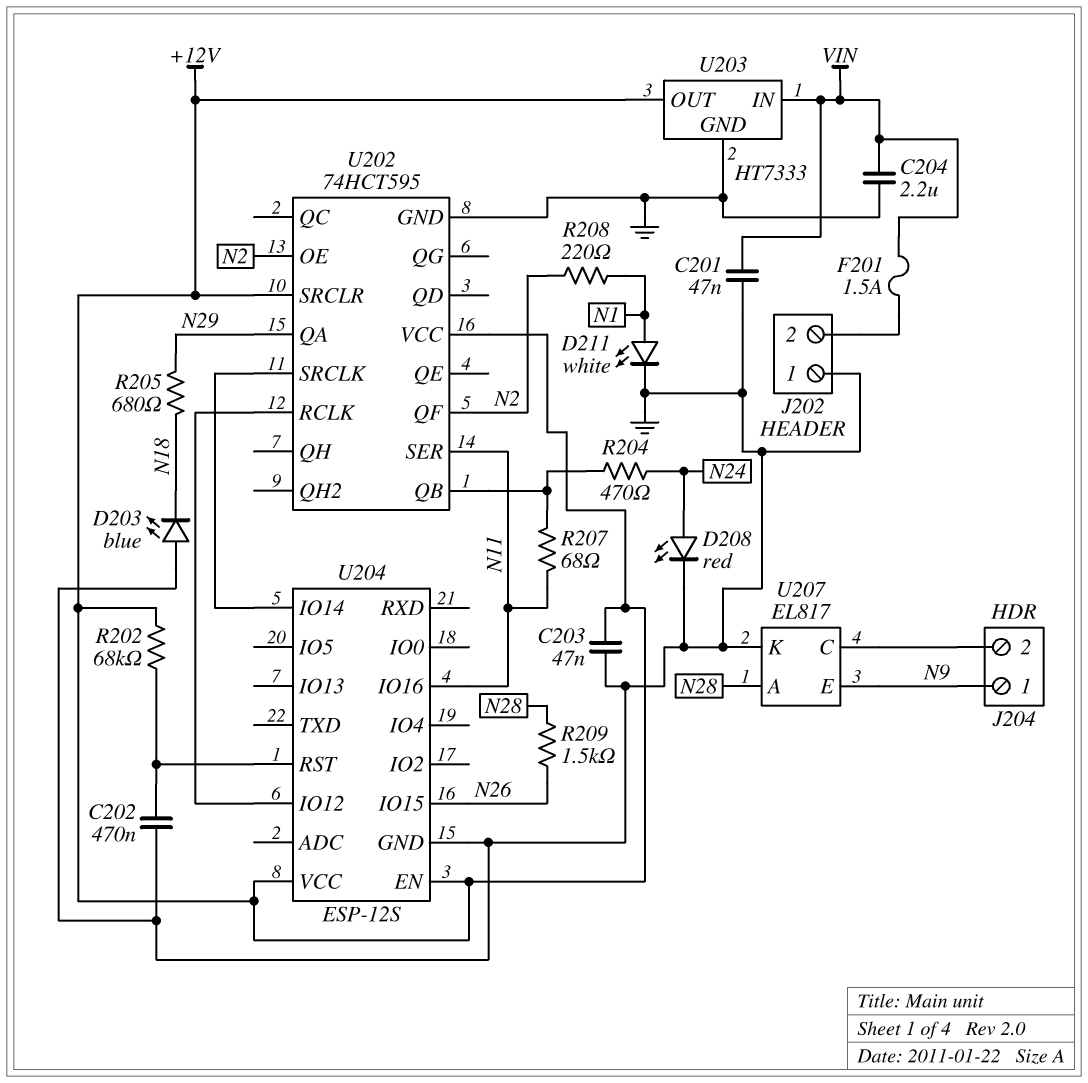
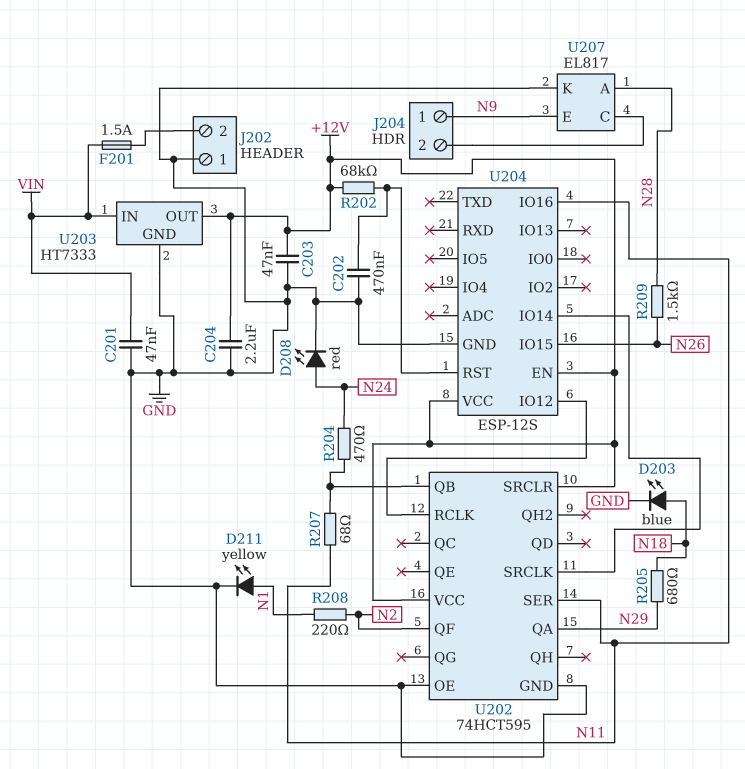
C204: 2.2uF (GND, VIN) -> 2.2uF (+12V, GND)
D203: LED blue (A GND, K N18) -> LED blue (A N18, K GND)
D211: LED white (A N1, K GND) -> LED yellow (A N1, K GND)
U202 pin OE: N2 -> GND

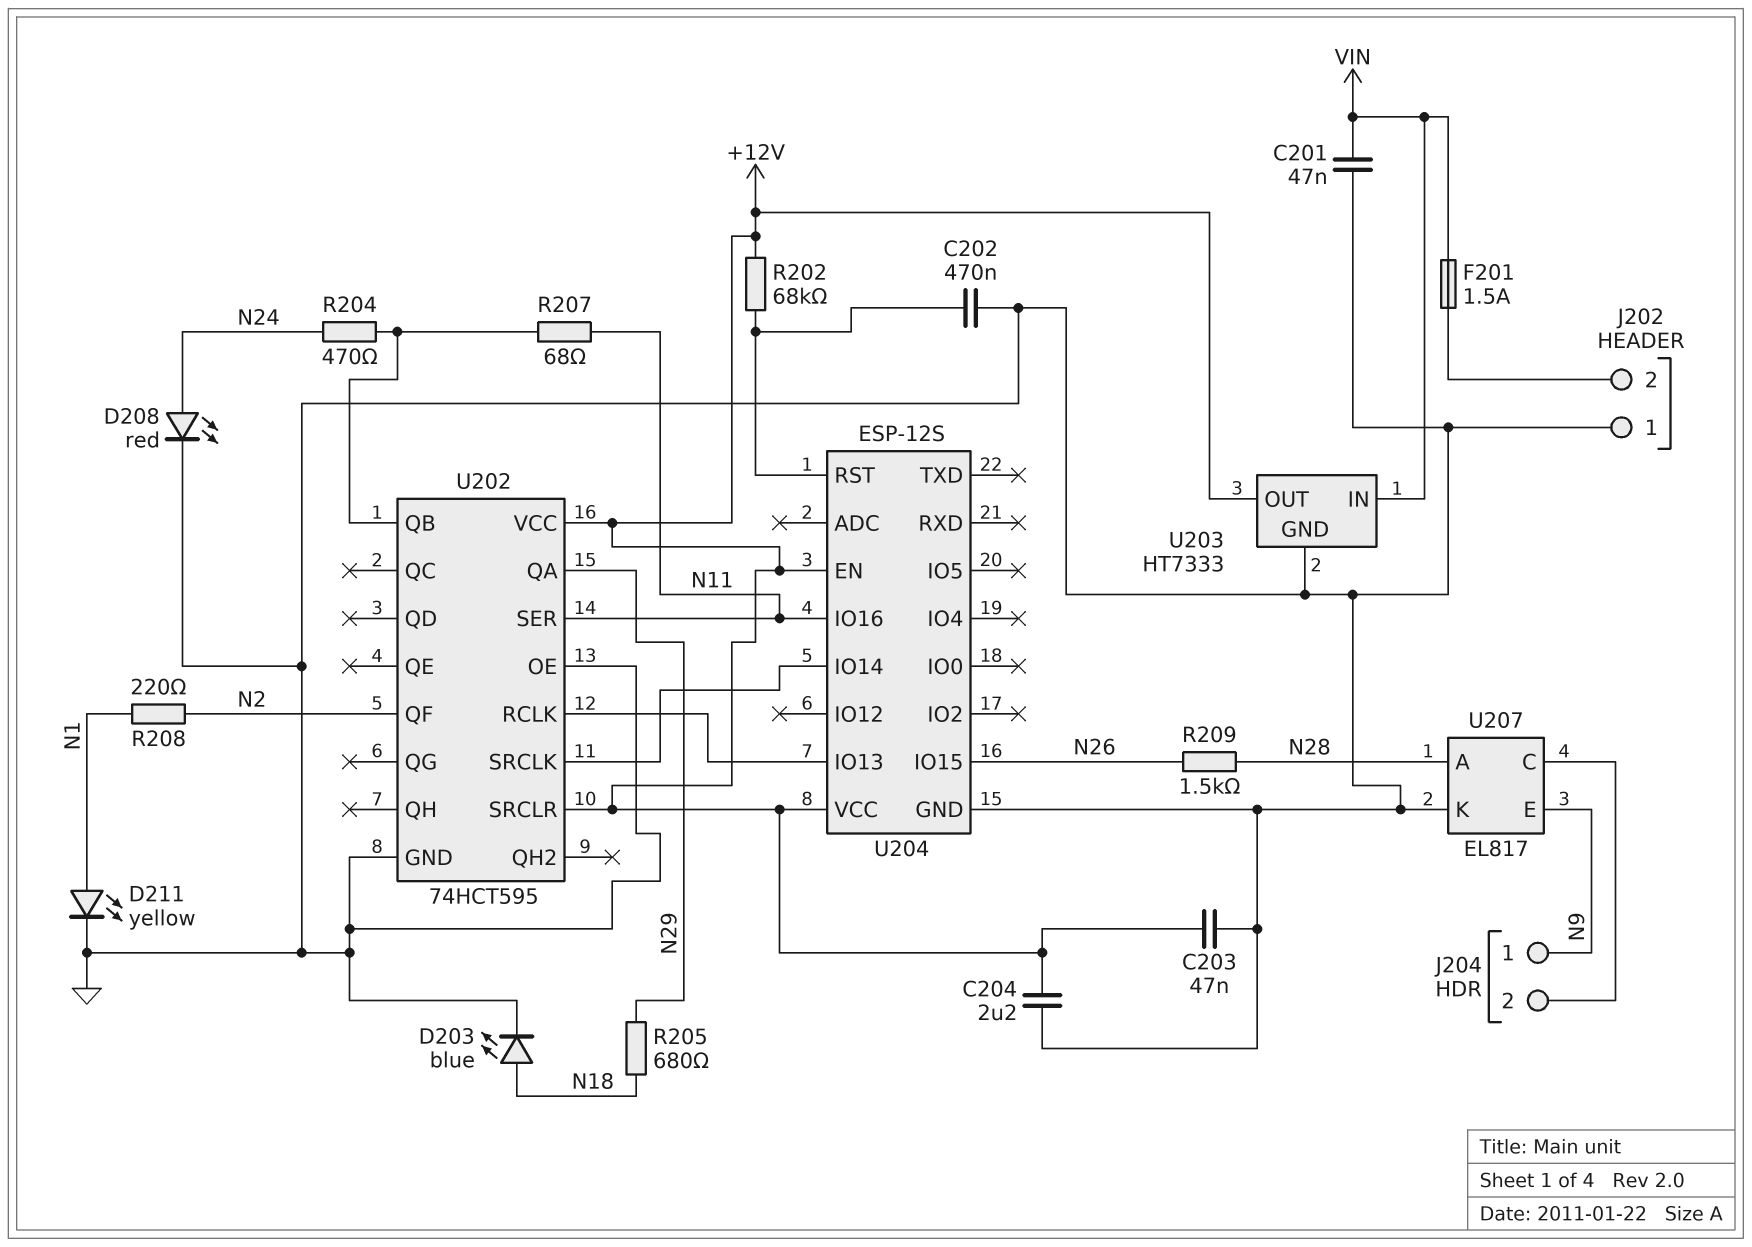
U204 pin IO12: U202/RCLK -> none
U204 pin IO13: none -> U202/RCLK

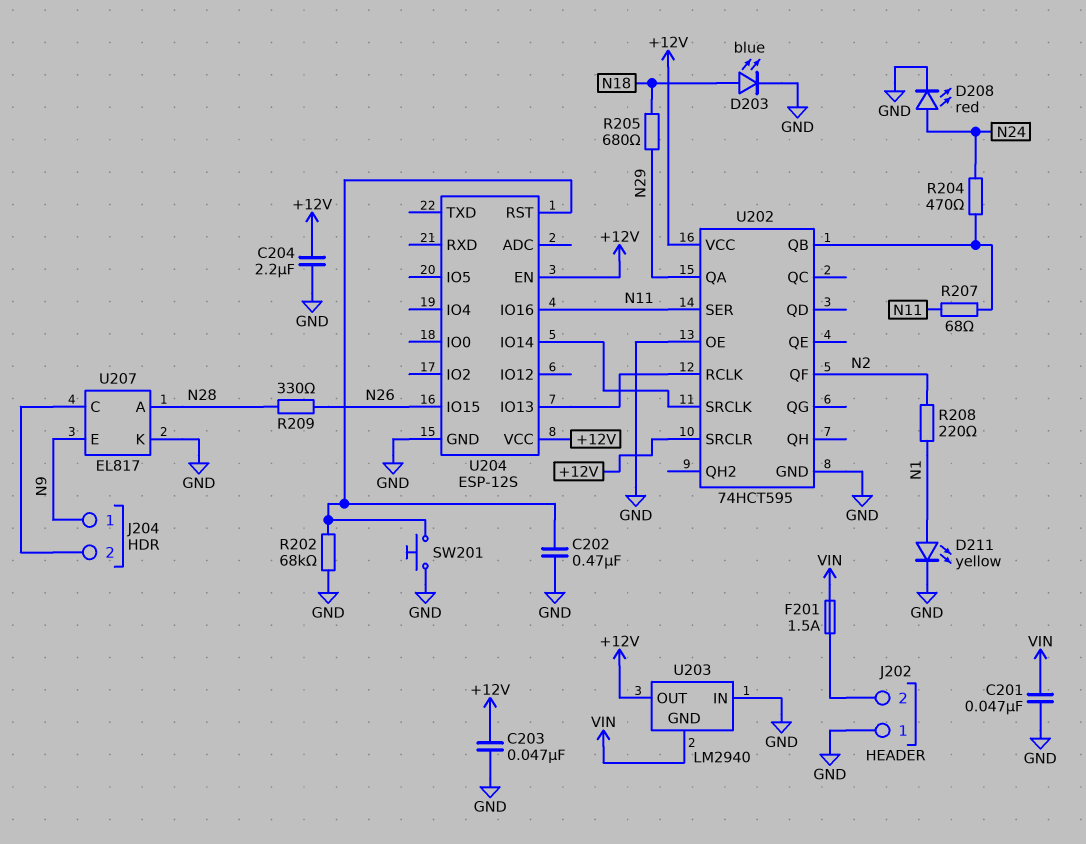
R202: 68k (+12V, U204/RST) -> 68k (GND, U204/RST)
R209: 1.5k (N26, N28) -> 330 (N26, N28)
SW201: none -> button (GND, U204/RST)
U203: HT7333 -> LM2940
U203 pin GND: GND -> VIN
U203 pin IN: VIN -> GND

